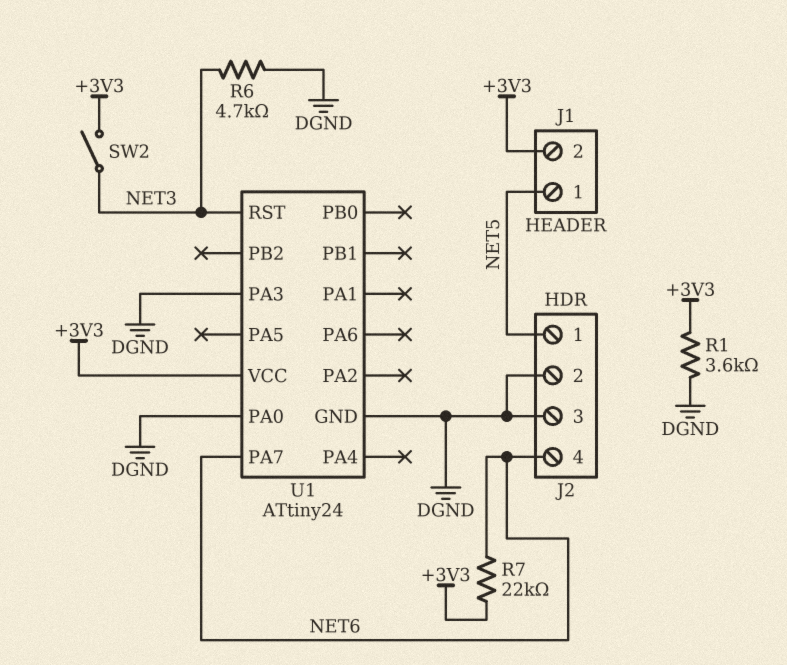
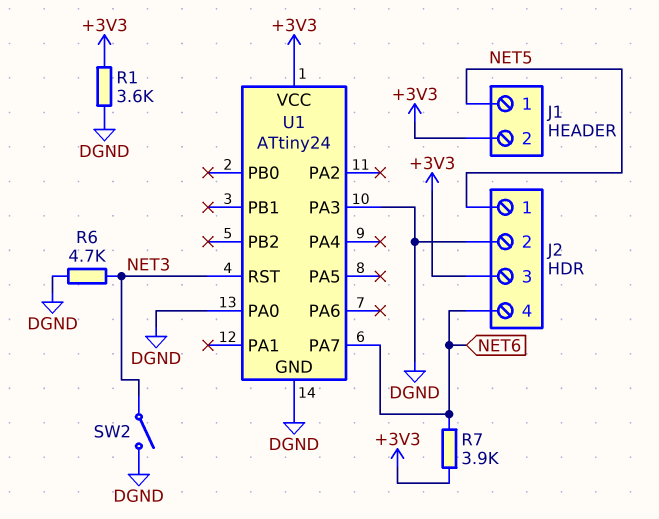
J2 pin 3: DGND -> +3V3
R7: 22k (+3V3, NET6) -> 3.9k (+3V3, NET6)
SW2: switch (+3V3, NET3) -> switch (DGND, NET3)

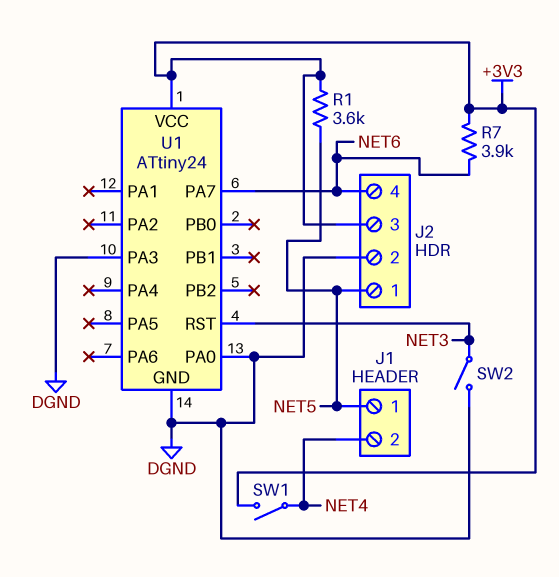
J1 pin 2: +3V3 -> NET4
R1: 3.6k (+3V3, DGND) -> 3.6k (+3V3, NET5)
R6: 4.7k (DGND, NET3) -> none
SW1: none -> switch (+3V3, NET4)

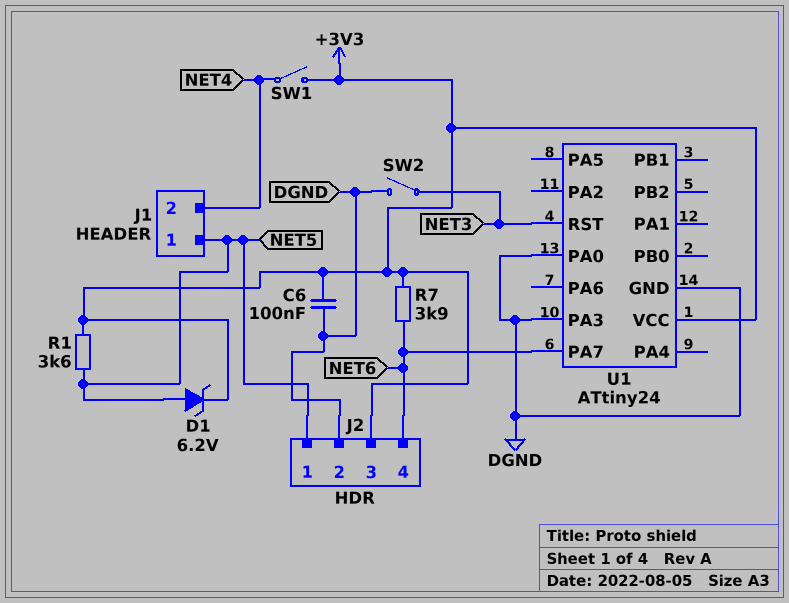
C6: none -> 100nF (+3V3, DGND)
D1: none -> zener 6.2V (A NET5, K +3V3)

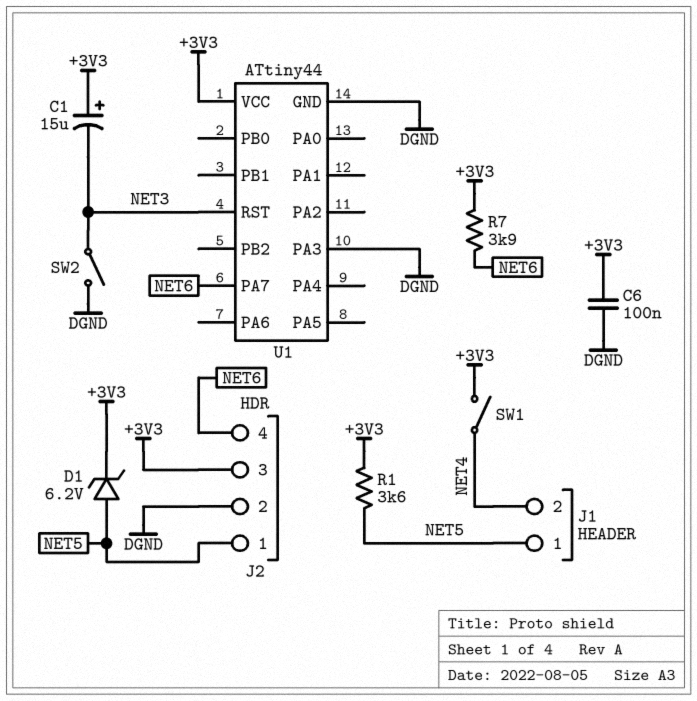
C1: none -> 15uF (plus +3V3, minus NET3)
U1: ATtiny24 -> ATtiny44
U1 pin PA0: DGND -> none

